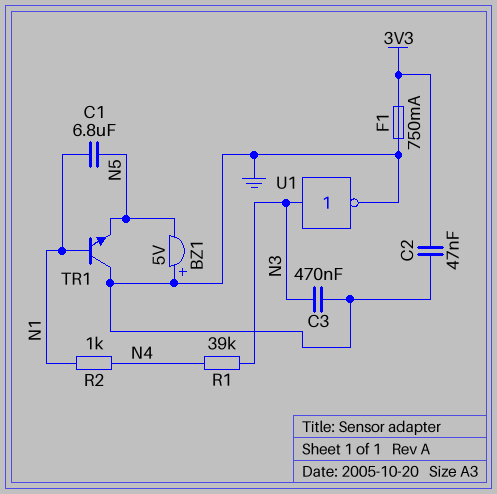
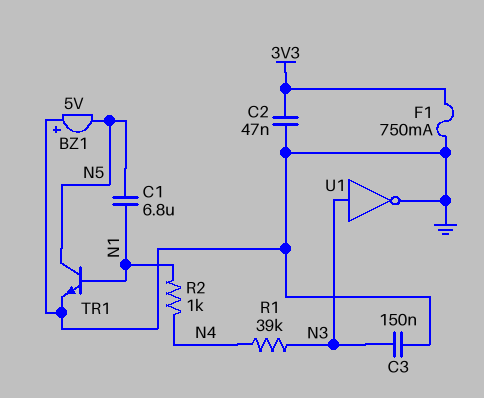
C3: 470nF (GND, N3) -> 150nF (GND, N3)
TR1: NPN (B N1, C GND, E N5) -> NPN (B N1, C N5, E GND)

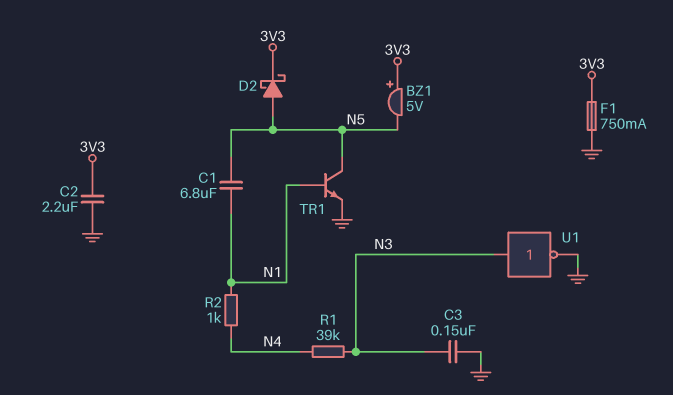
BZ1: buzzer 5V (plus GND, minus N5) -> buzzer 5V (plus 3V3, minus N5)
C2: 47nF (3V3, GND) -> 2.2uF (3V3, GND)
D2: none -> schottky (A N5, K 3V3)

